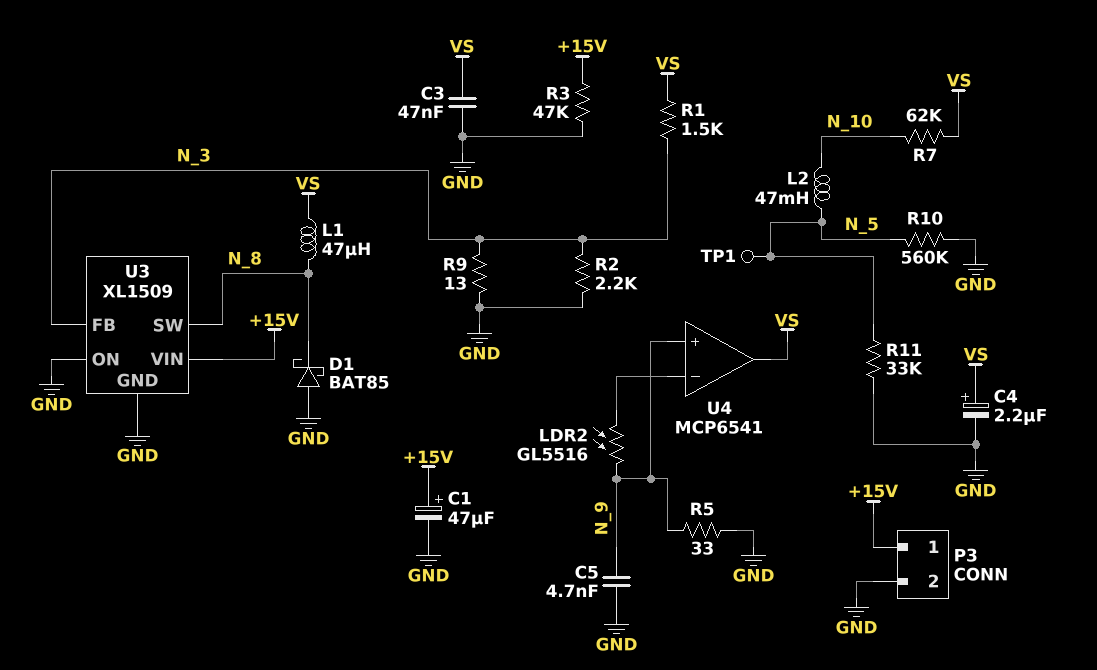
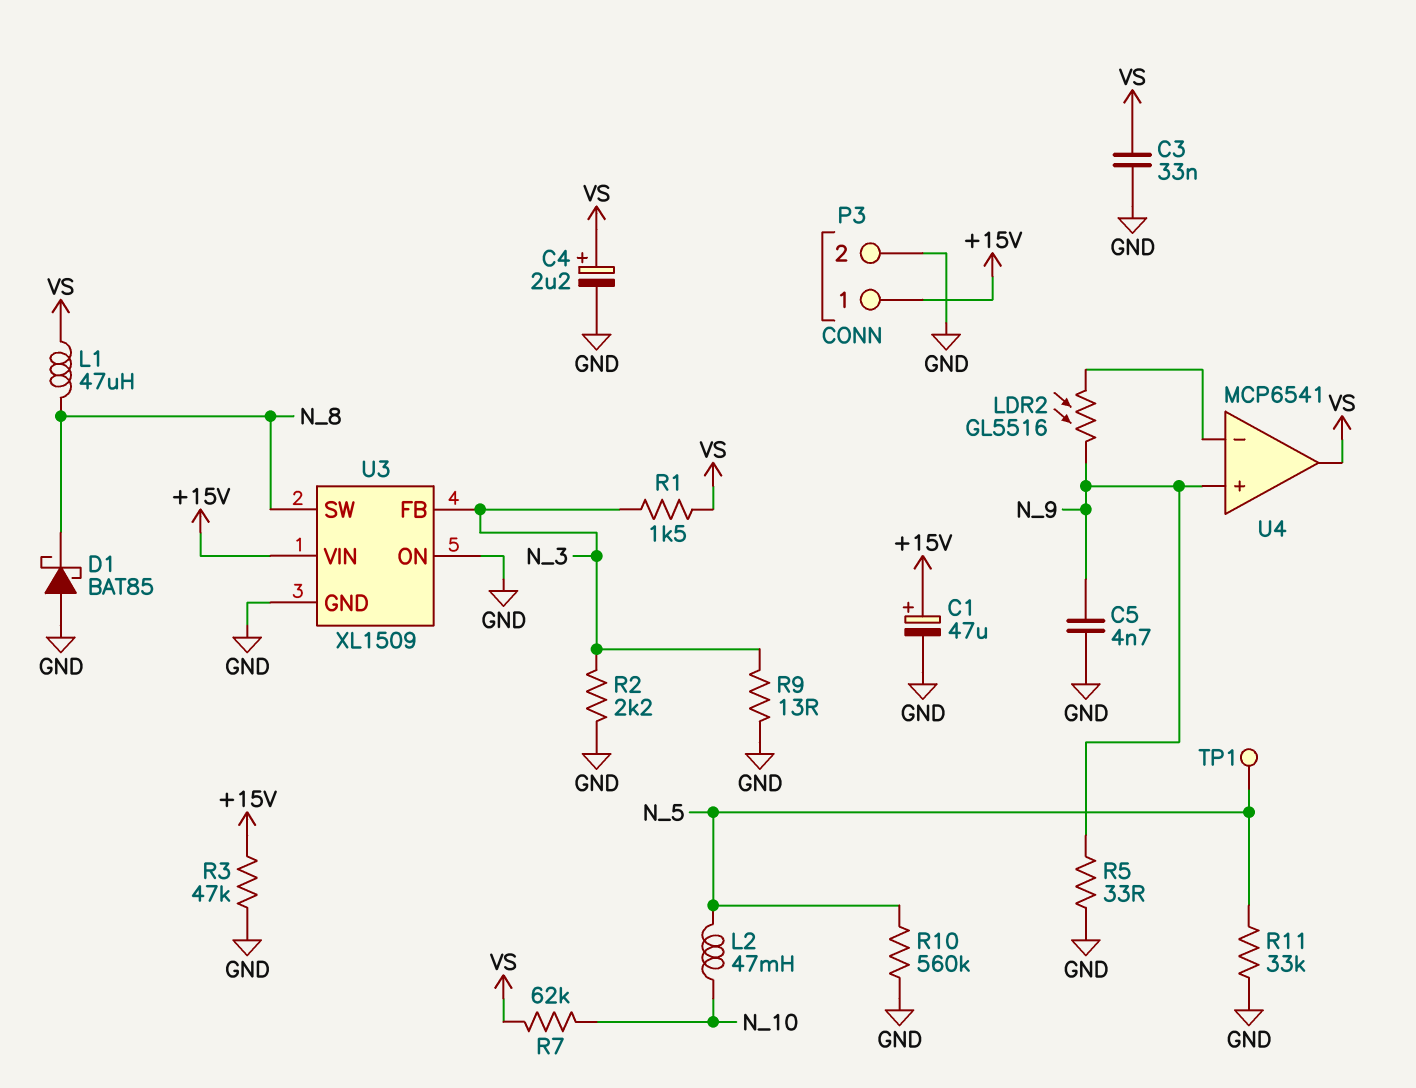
C3: 47nF (GND, VS) -> 33nF (GND, VS)

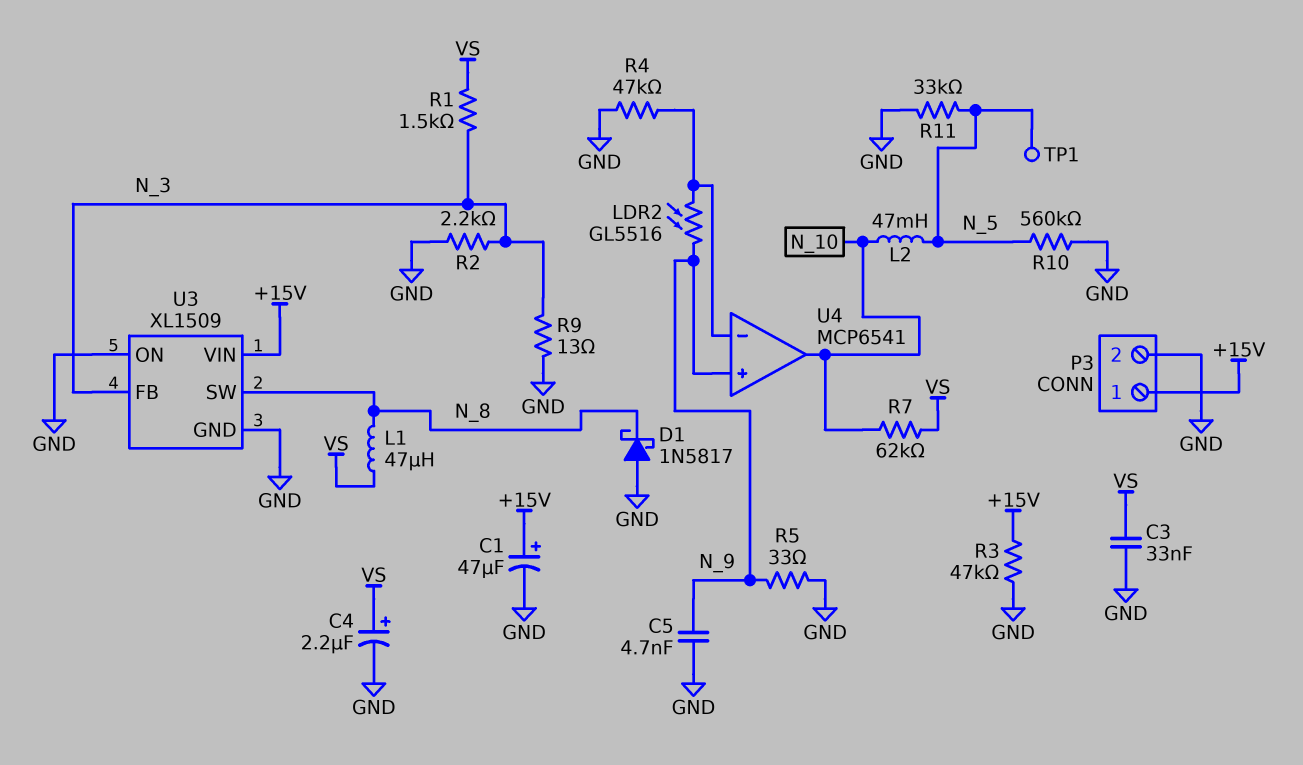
D1: schottky BAT85 (A GND, K N_8) -> schottky 1N5817 (A GND, K N_8)
R4: none -> 47k (GND, U4/in-)
U4 pin out: VS -> N_10

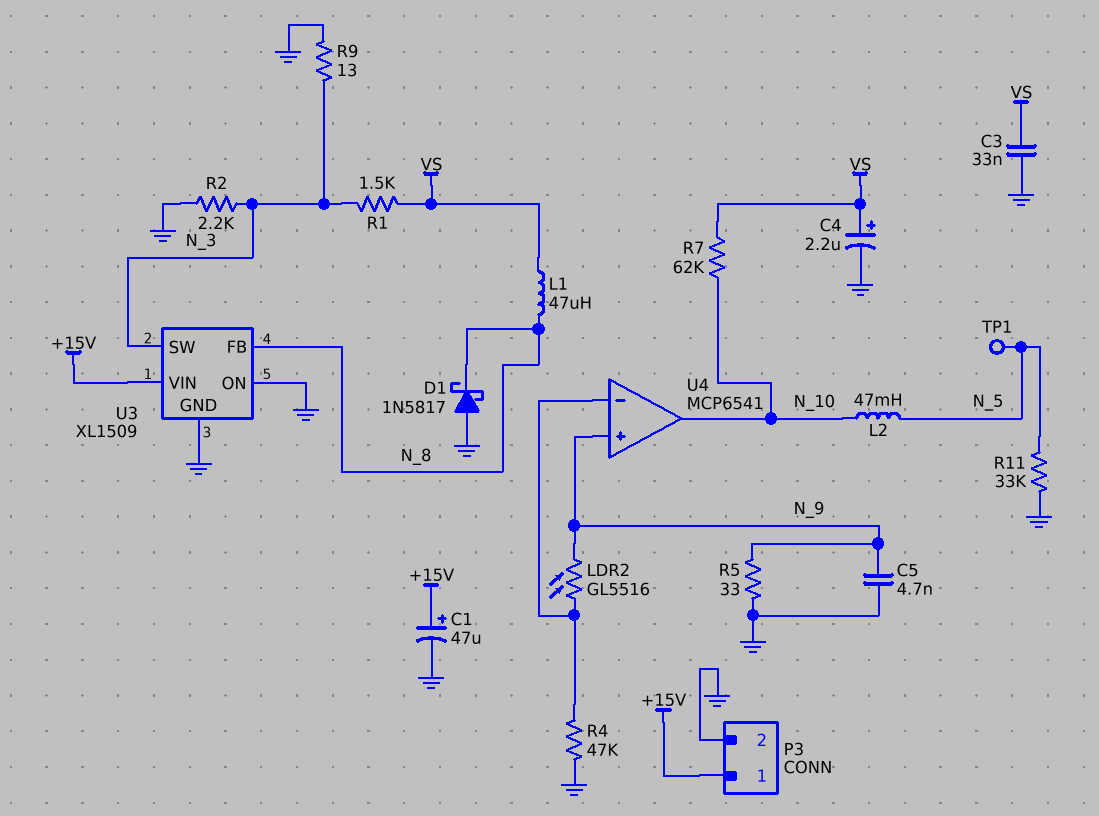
R3: 47k (+15V, GND) -> none
R10: 560k (GND, N_5) -> none
U3 pin FB: N_3 -> N_8
U3 pin SW: N_8 -> N_3

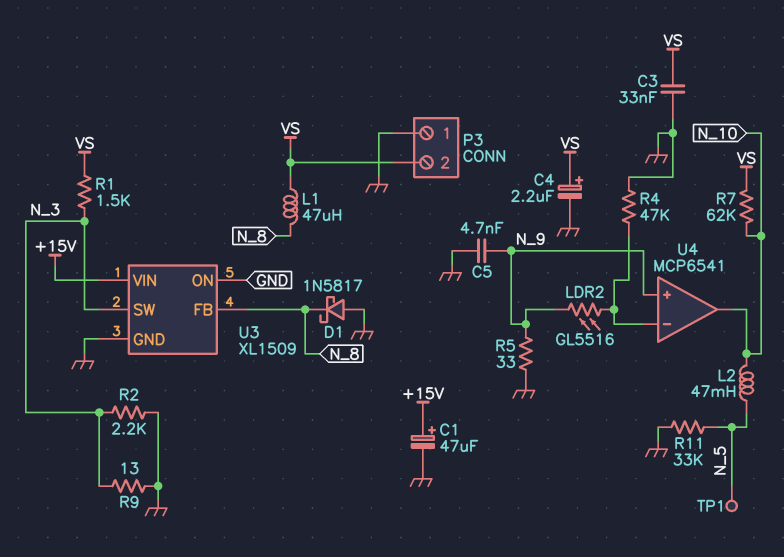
P3 pin 1: +15V -> GND
P3 pin 2: GND -> VS

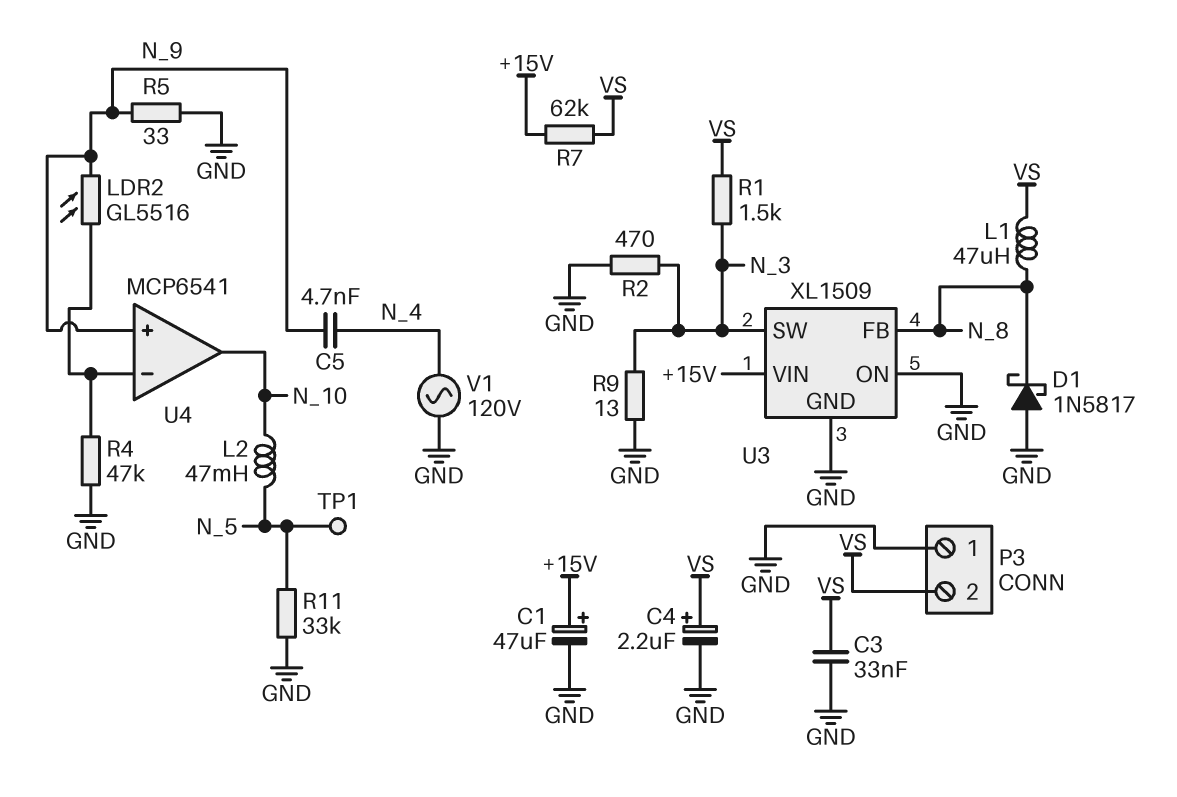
C5: 4.7nF (GND, N_9) -> 4.7nF (N_4, N_9)
R2: 2.2k (GND, N_3) -> 470 (GND, N_3)
R7: 62k (N_10, VS) -> 62k (+15V, VS)
V1: none -> AC 120V (GND, N_4)

